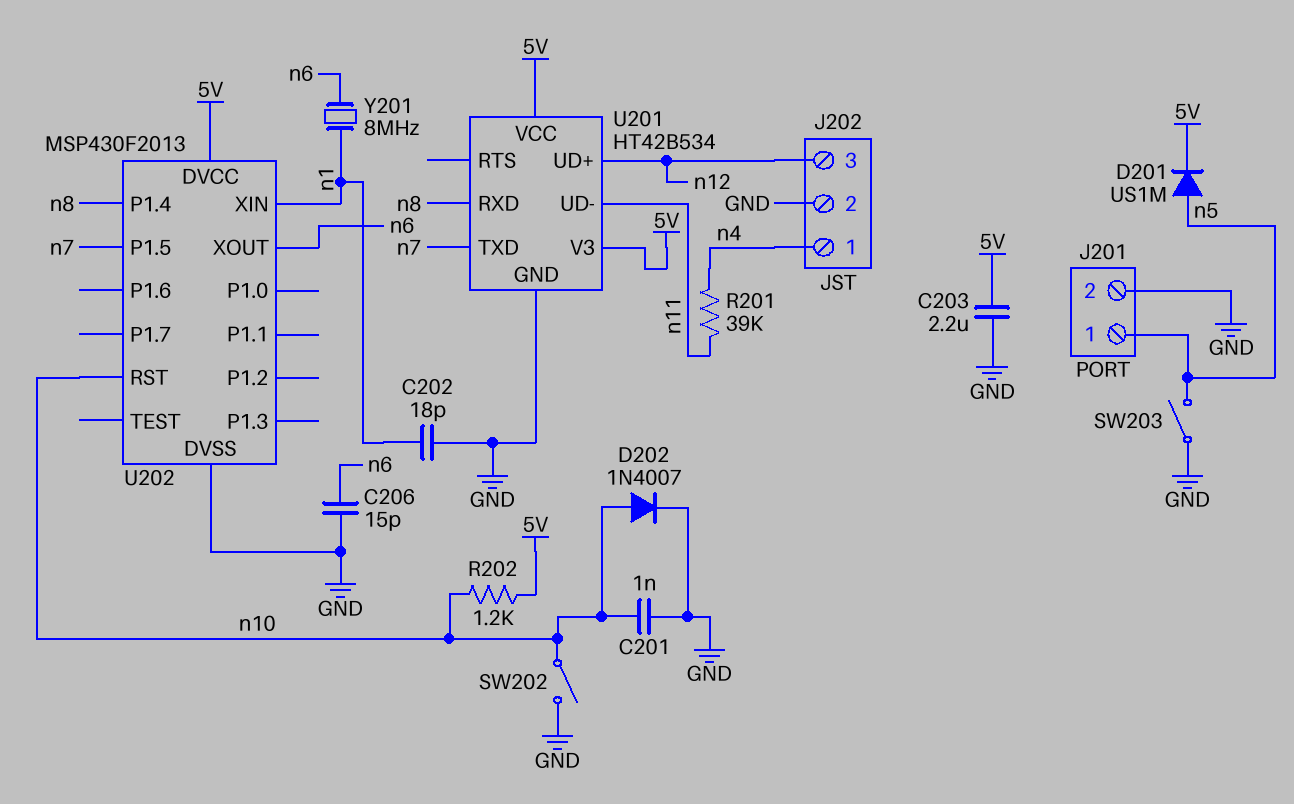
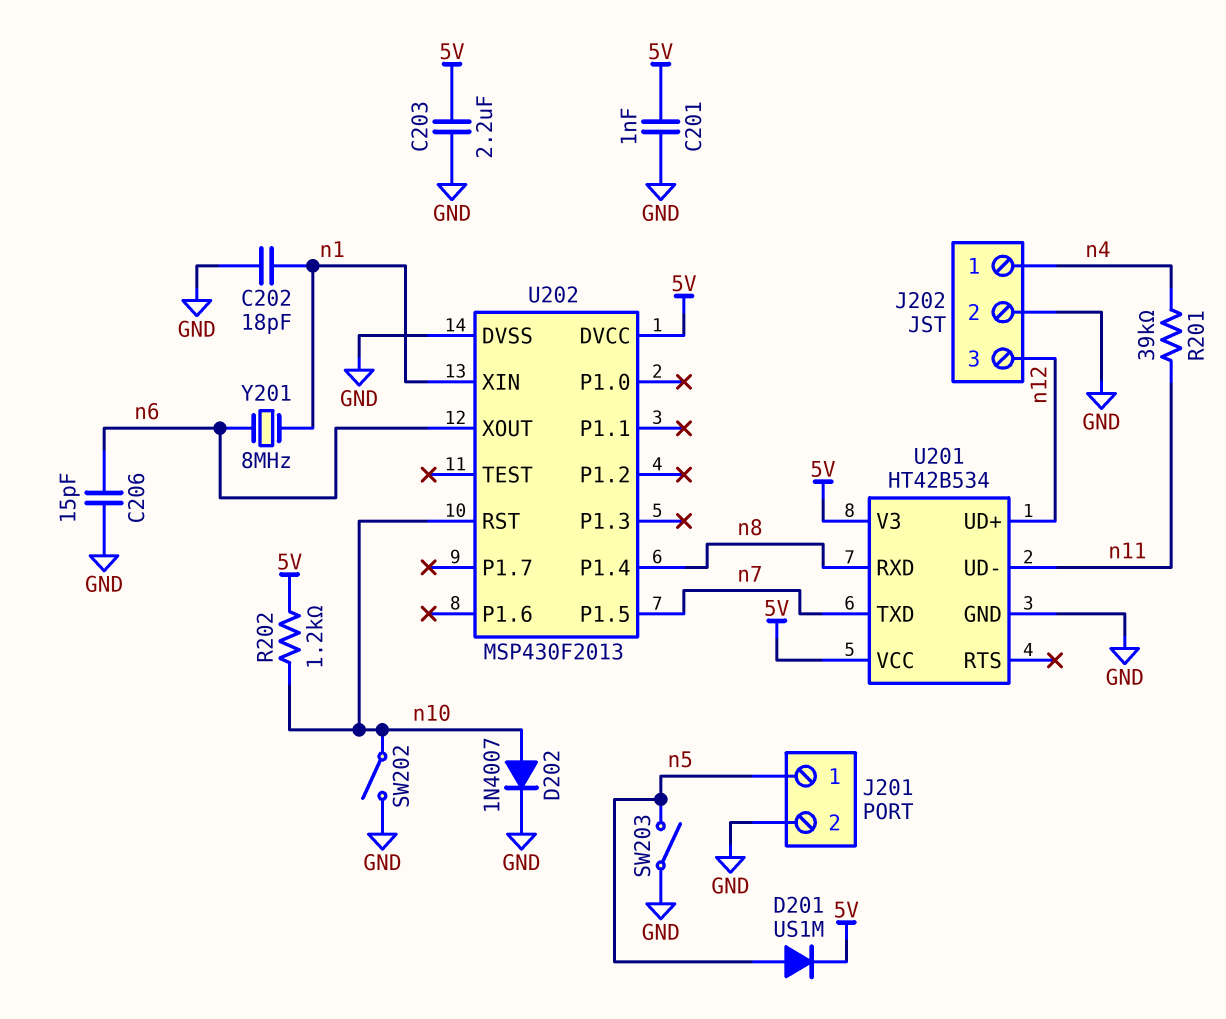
C201: 1nF (GND, n10) -> 1nF (5V, GND)

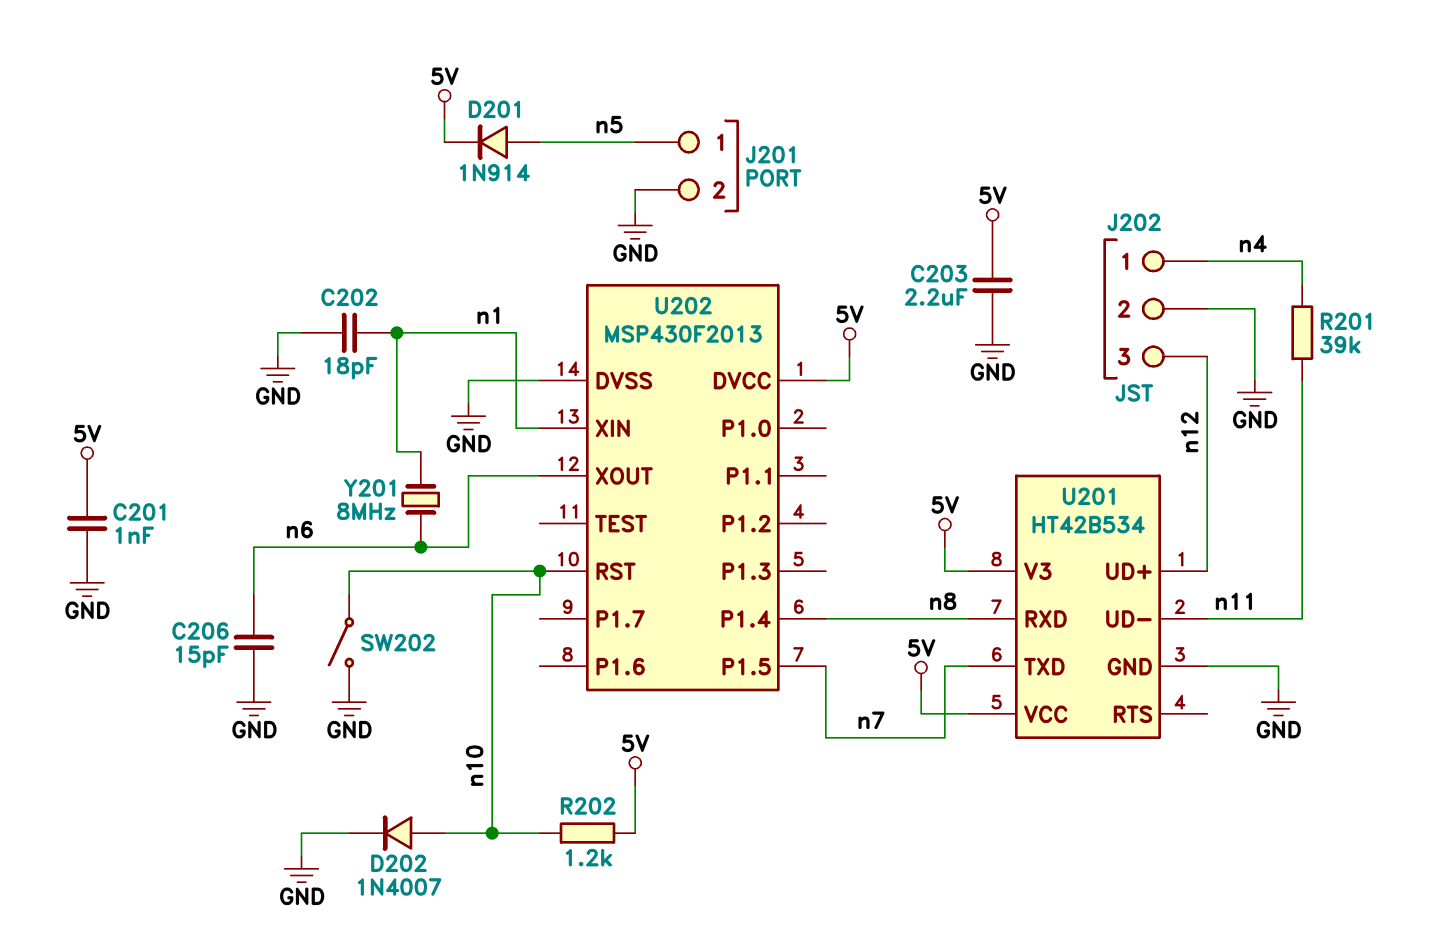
D201: diode US1M (A n5, K 5V) -> diode 1N914 (A n5, K 5V)
SW203: switch (GND, n5) -> none

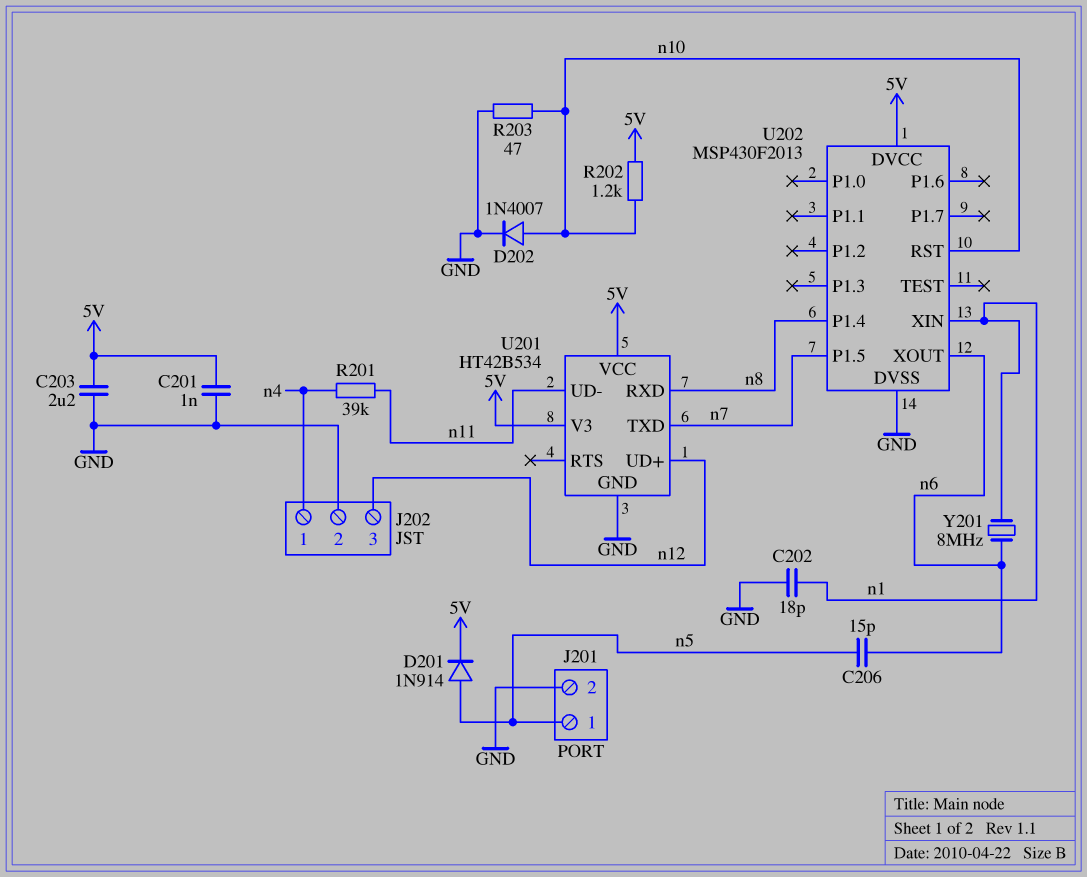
C206: 15pF (GND, n6) -> 15pF (n5, n6)
R203: none -> 47 (GND, n10)
SW202: switch (GND, n10) -> none

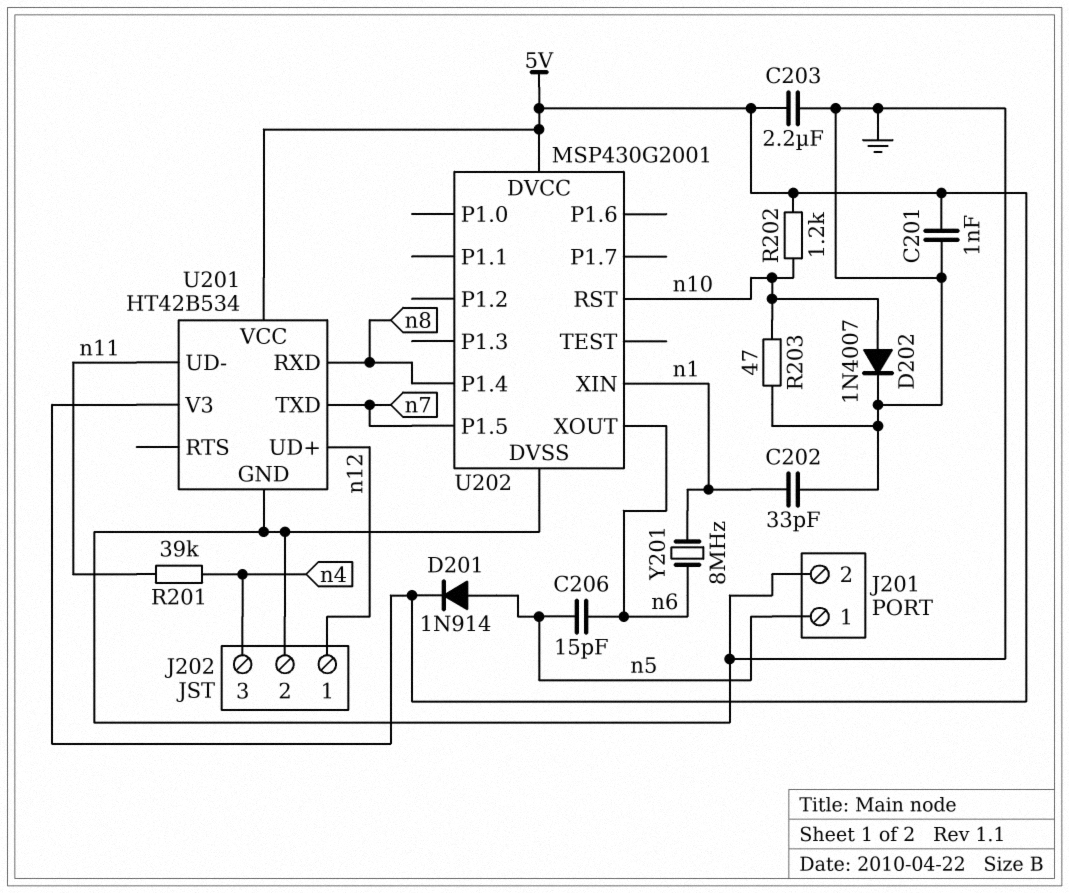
C202: 18pF (GND, n1) -> 33pF (GND, n1)
J202 pin 1: n4 -> n12
J202 pin 3: n12 -> n4
U202: MSP430F2013 -> MSP430G2001

